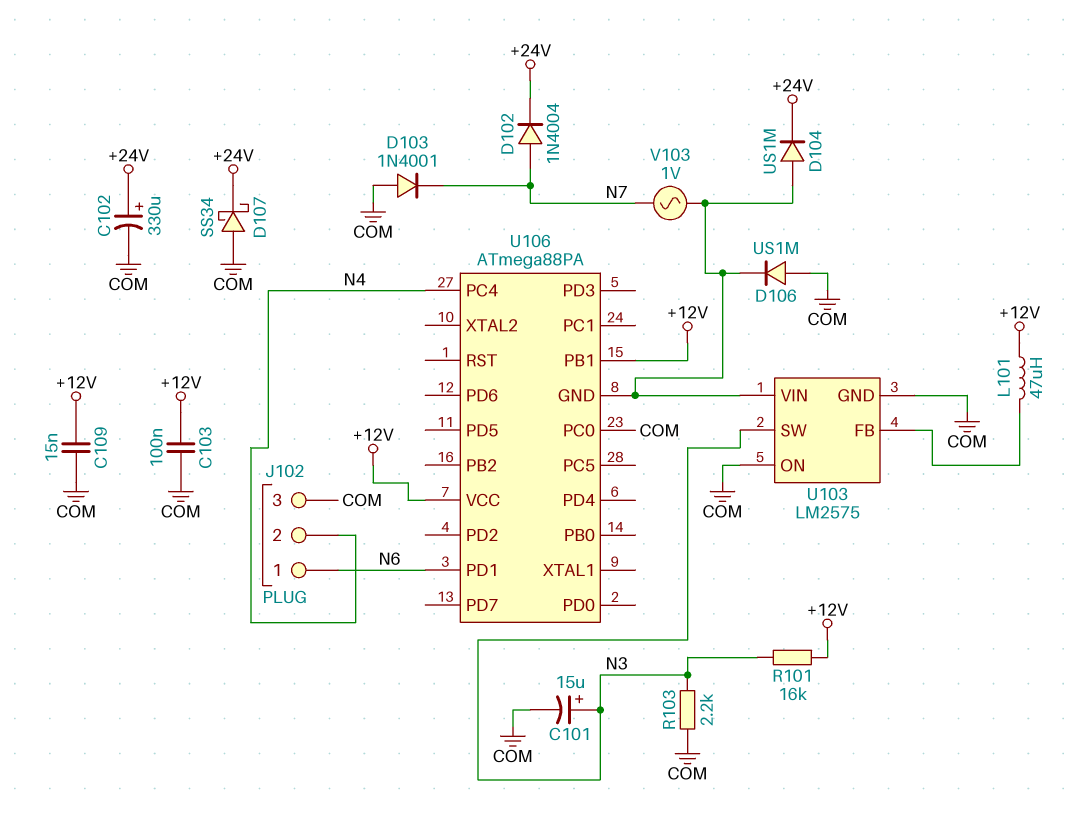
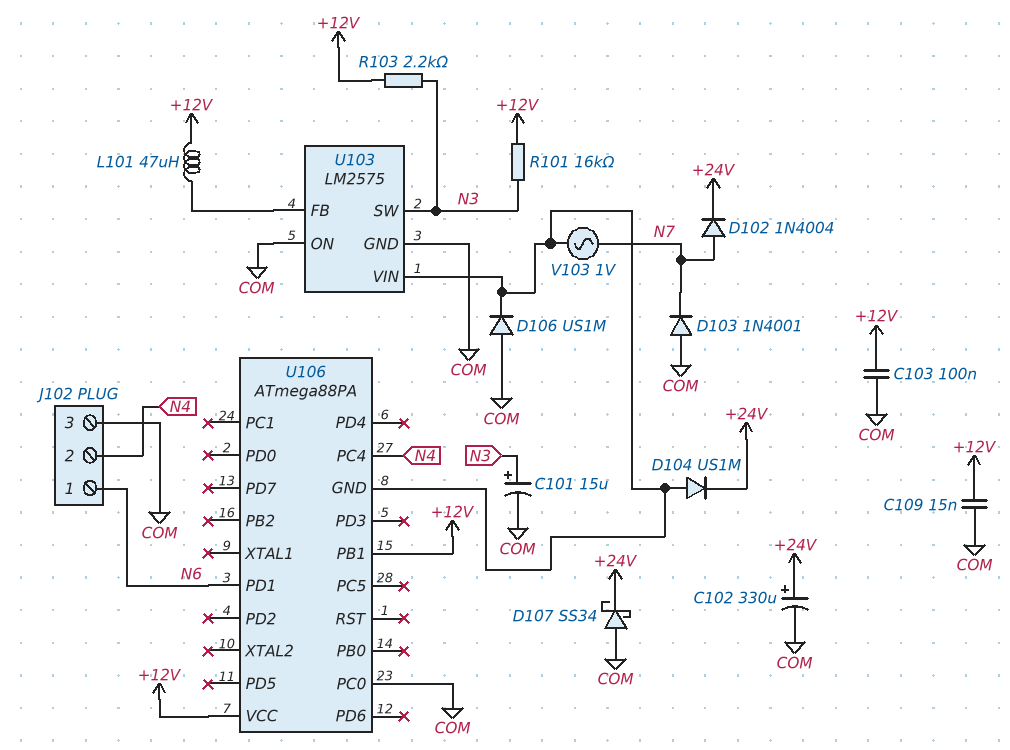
R103: 2.2k (COM, N3) -> 2.2k (+12V, N3)

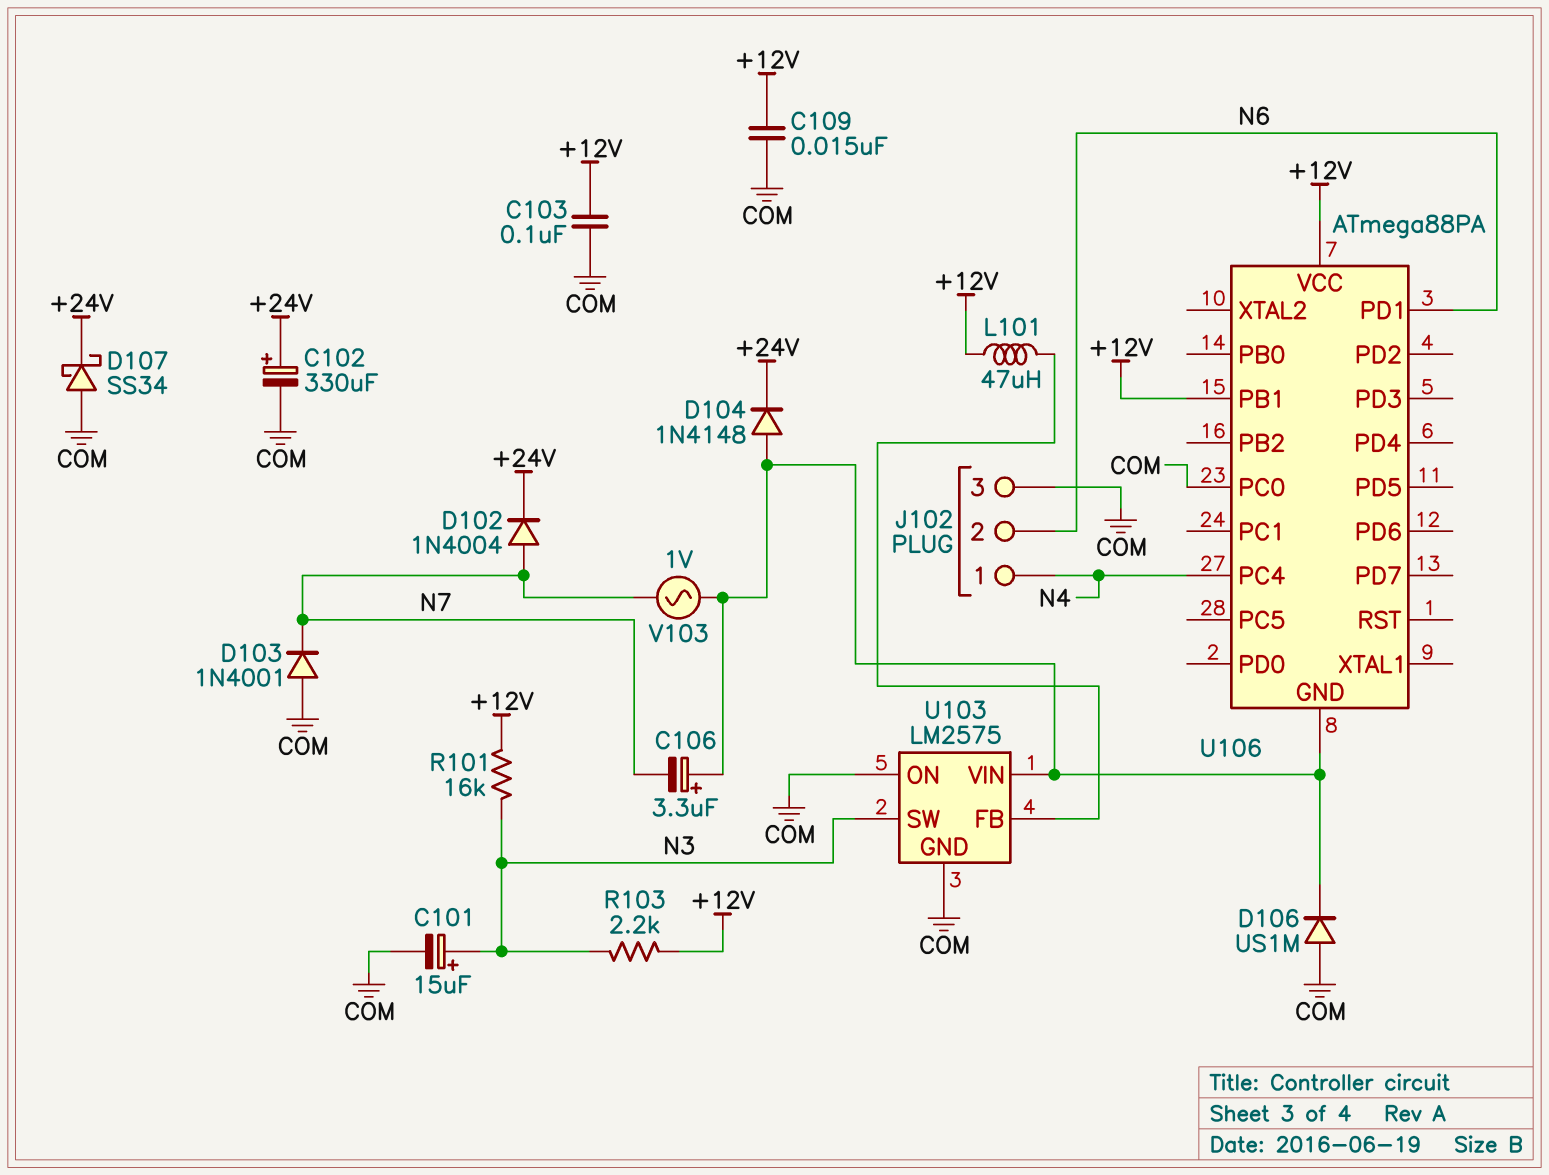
C106: none -> 3.3uF (plus U103/VIN, minus N7)
D104: diode US1M (A U103/VIN, K +24V) -> diode 1N4148 (A U103/VIN, K +24V)
J102 pin 1: N6 -> N4
J102 pin 2: N4 -> N6

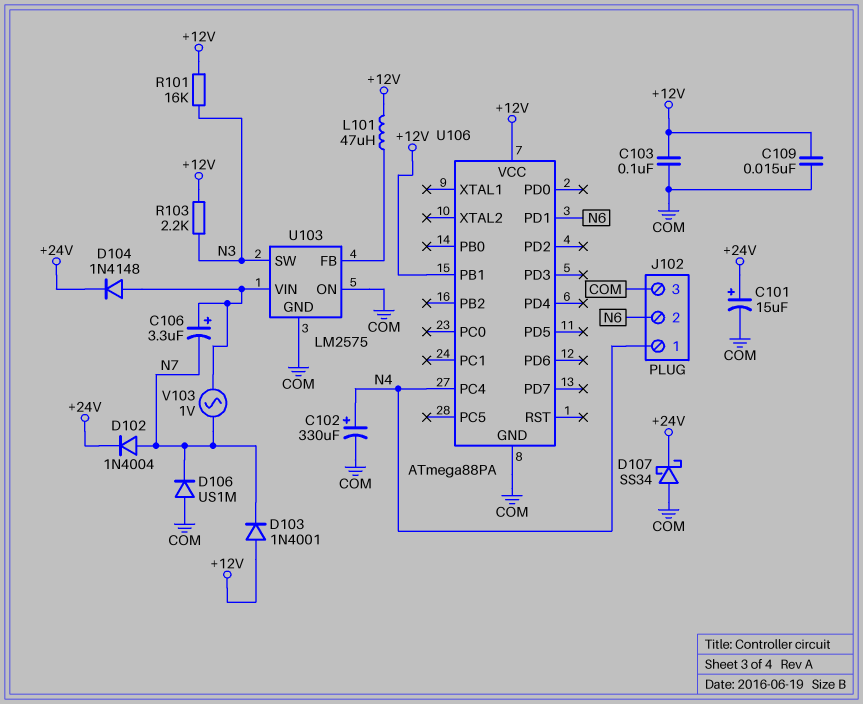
C101: 15uF (plus N3, minus COM) -> 15uF (plus +24V, minus COM)
C102: 330uF (plus +24V, minus COM) -> 330uF (plus N4, minus COM)
D103: diode 1N4001 (A COM, K N7) -> diode 1N4001 (A +12V, K N7)
D106: diode US1M (A COM, K U103/VIN) -> diode US1M (A COM, K N7)
U106 pin GND: U103/VIN -> COM
U106 pin PC0: COM -> none

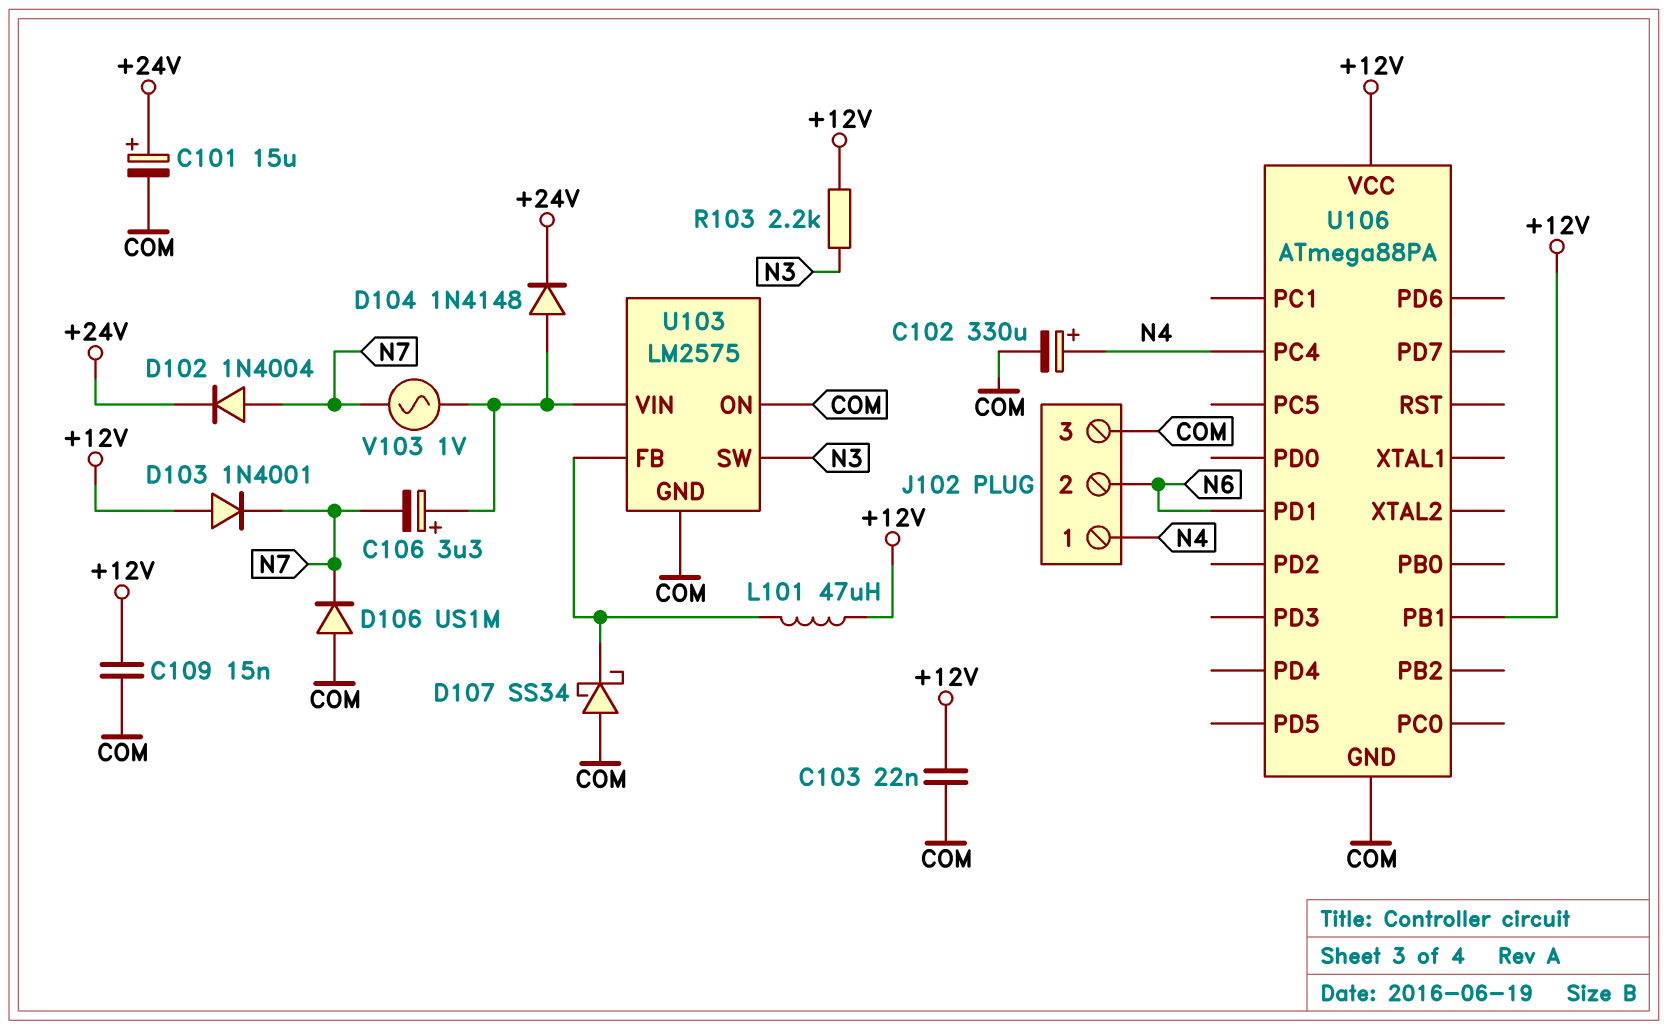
C103: 100nF (+12V, COM) -> 22nF (+12V, COM)
D107: schottky SS34 (A COM, K +24V) -> schottky SS34 (A COM, K U103/FB)
R101: 16k (+12V, N3) -> none

